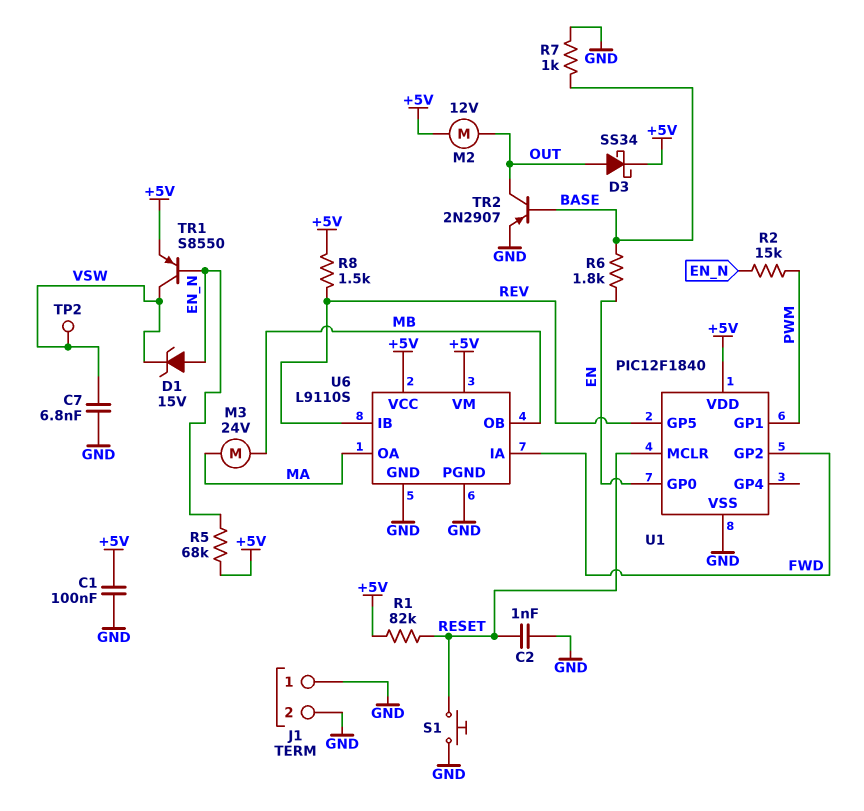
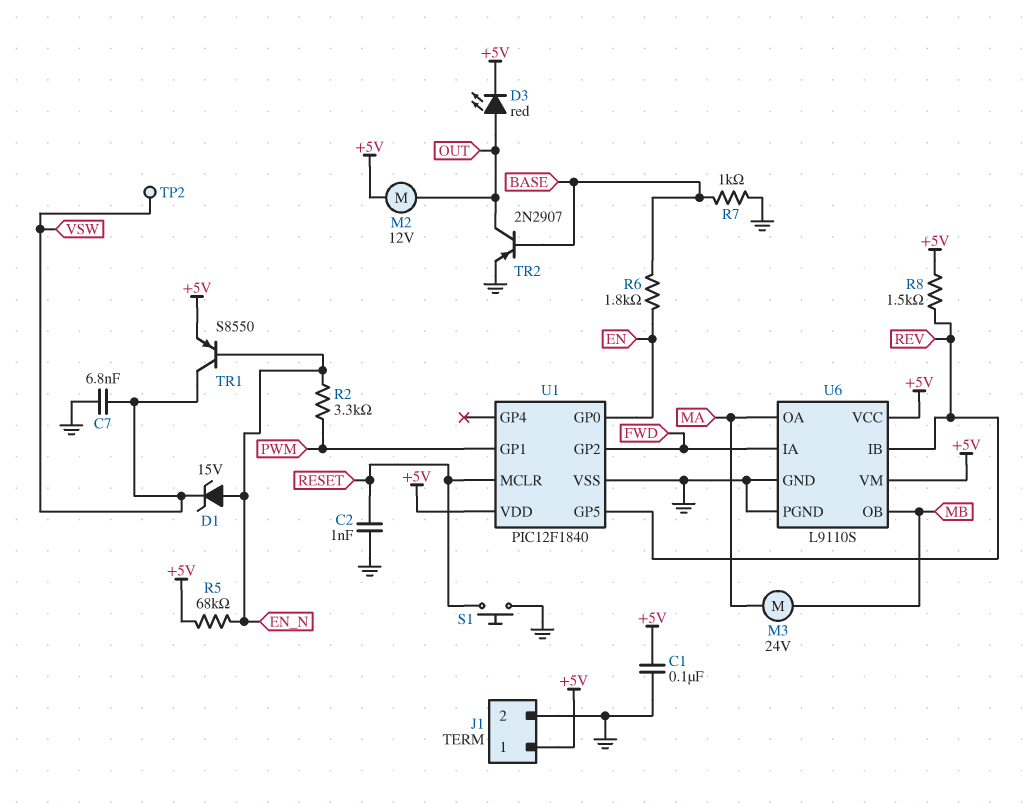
D3: schottky SS34 (A OUT, K +5V) -> LED red (A OUT, K +5V)
J1 pin 1: GND -> +5V
R1: 82k (+5V, RESET) -> none
R2: 15k (EN_N, PWM) -> 3.3k (EN_N, PWM)

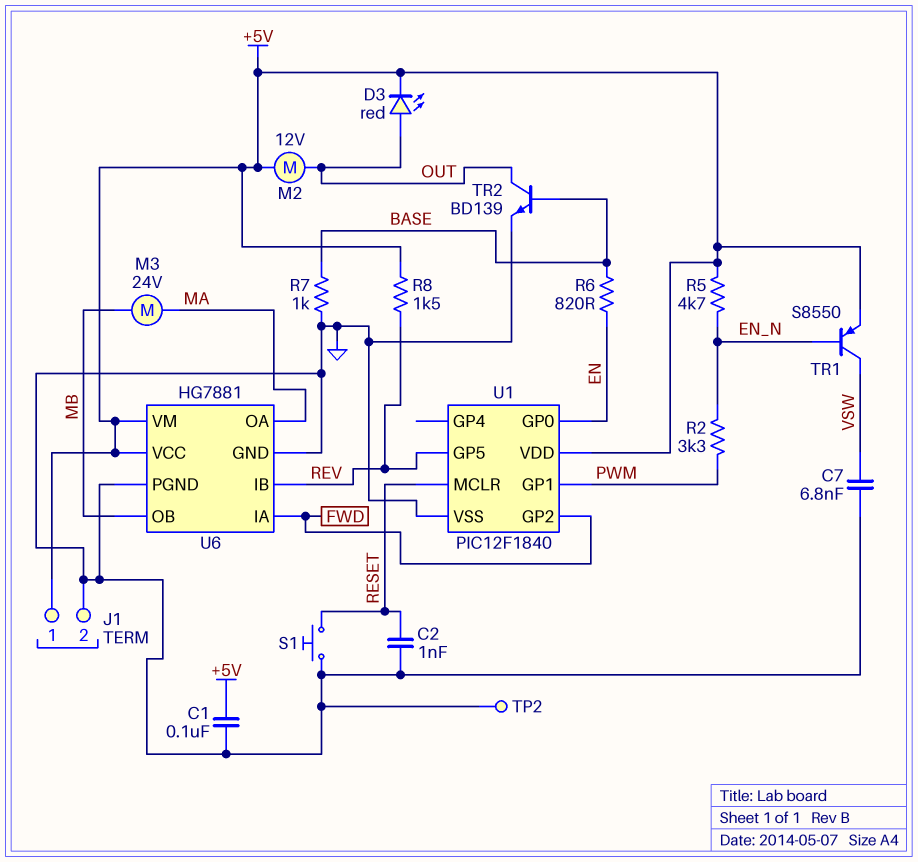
D1: zener 15V (A EN_N, K VSW) -> none
R5: 68k (+5V, EN_N) -> 4.7k (+5V, EN_N)
R6: 1.8k (BASE, EN) -> 820 (BASE, EN)
TP2: test point (VSW) -> test point (GND)
TR2: PNP 2N2907 (B BASE, C OUT, E GND) -> NPN BD139 (B BASE, C OUT, E GND)
U6: L9110S -> HG7881

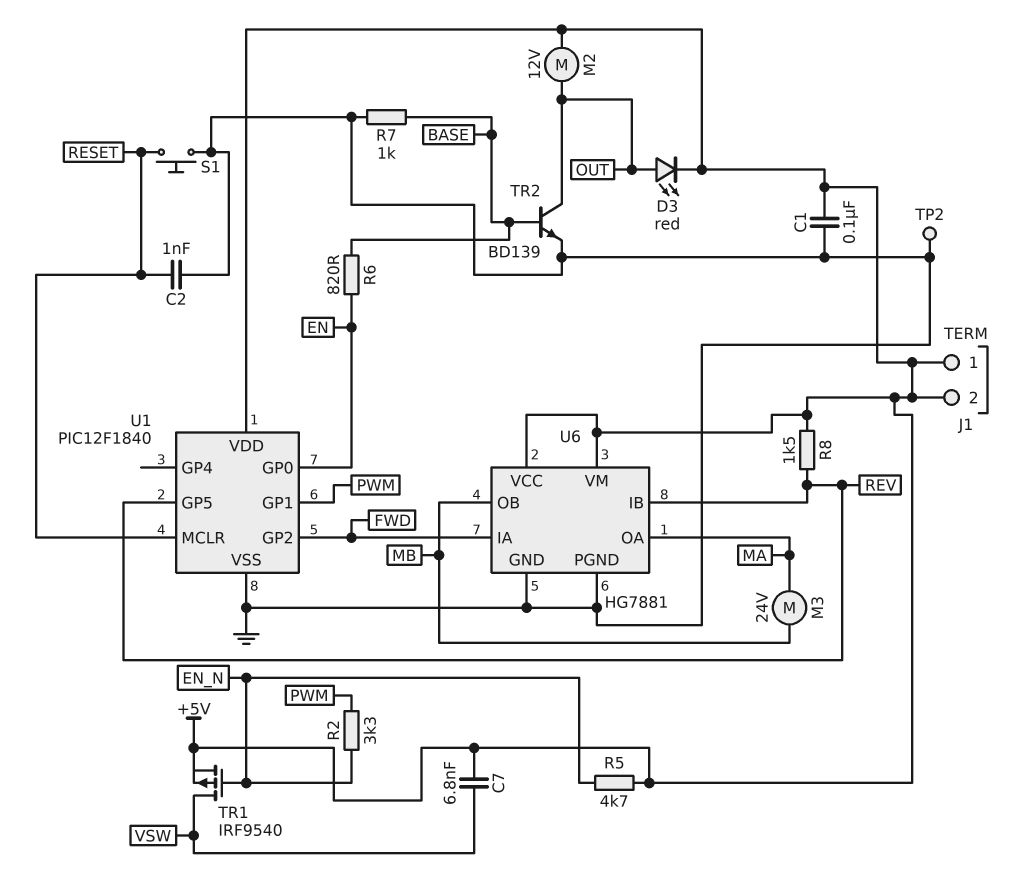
C7: 6.8nF (GND, VSW) -> 6.8nF (+5V, VSW)
J1 pin 2: GND -> +5V
TR1: PNP S8550 (B EN_N, C VSW, E +5V) -> PMOS IRF9540 (G EN_N, D VSW, S +5V)

